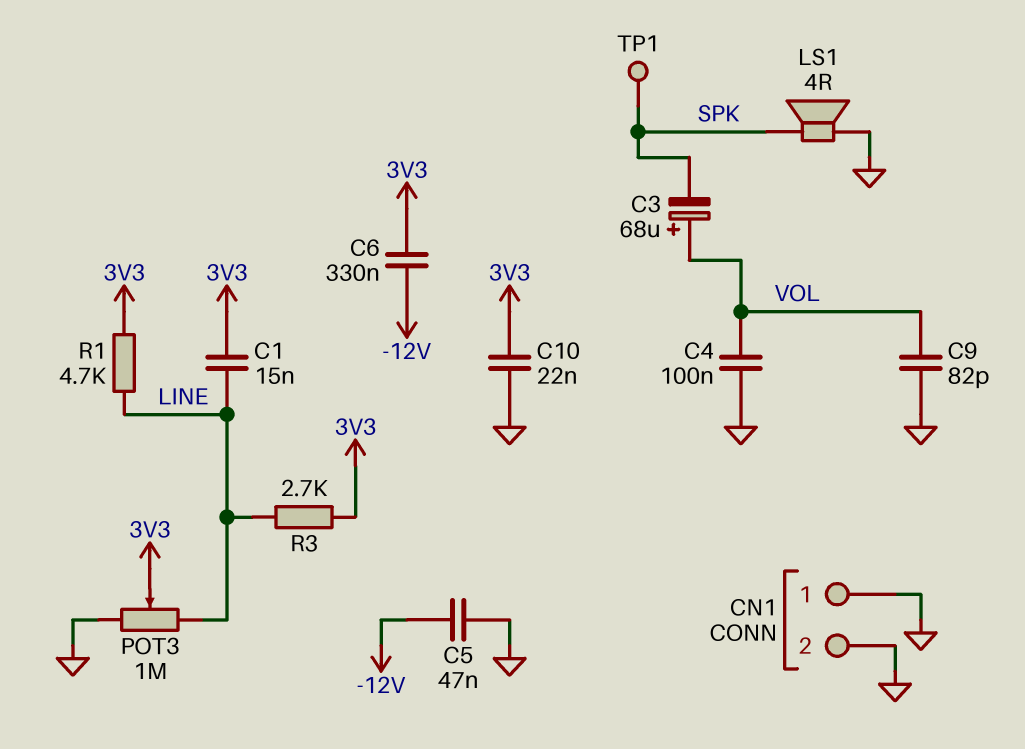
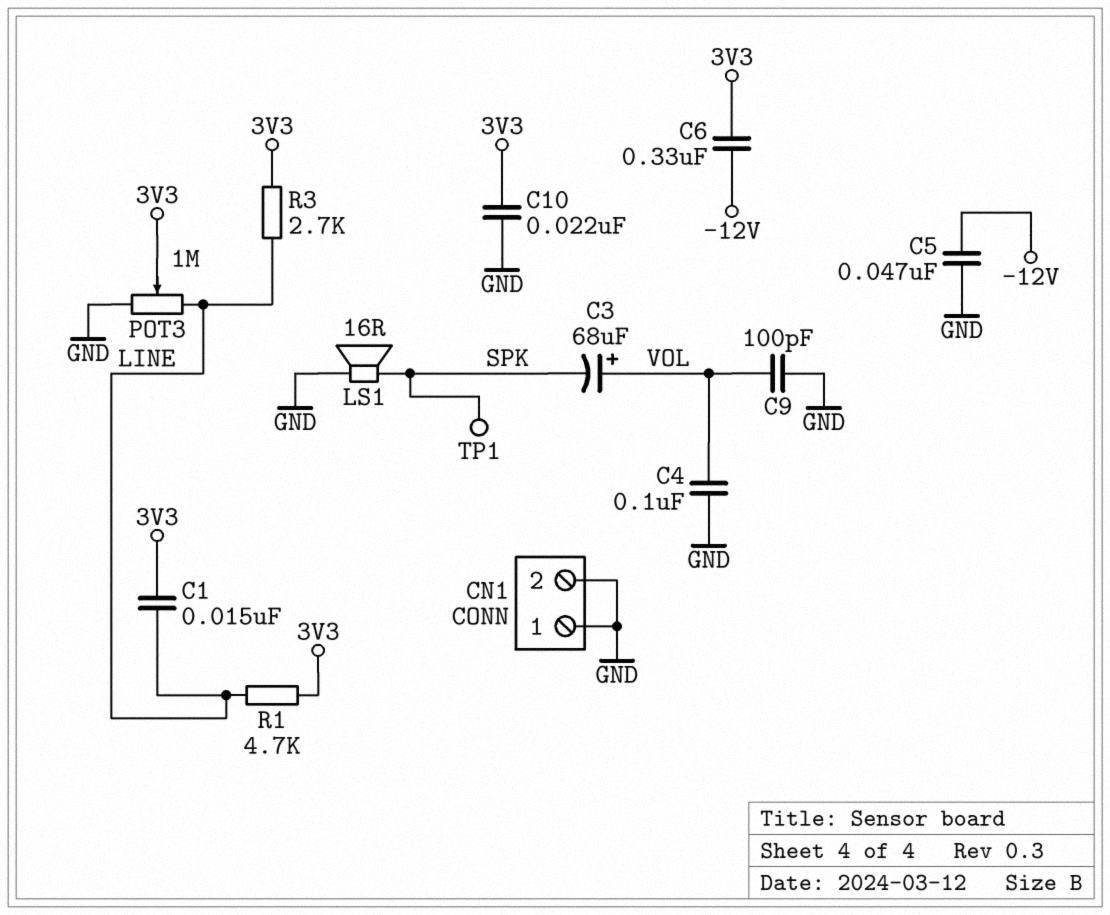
C9: 82pF (GND, VOL) -> 100pF (GND, VOL)
LS1: speaker 4R (GND, SPK) -> speaker 16R (GND, SPK)

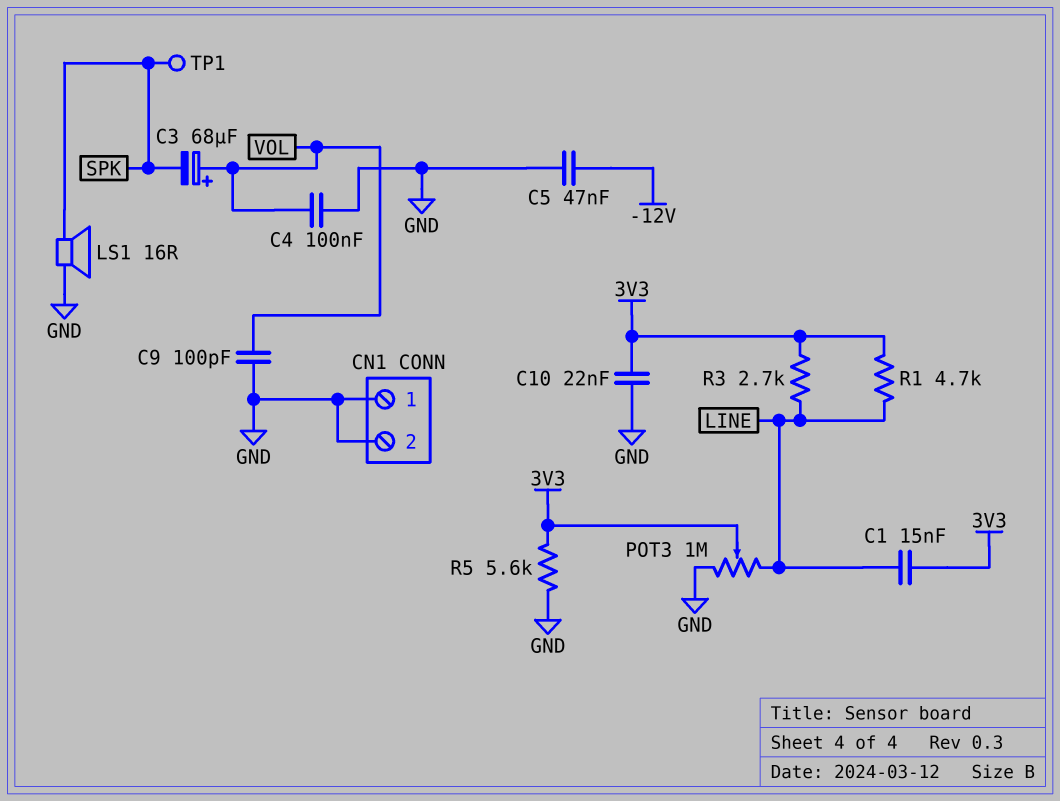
C6: 330nF (-12V, 3V3) -> none
R5: none -> 5.6k (3V3, GND)

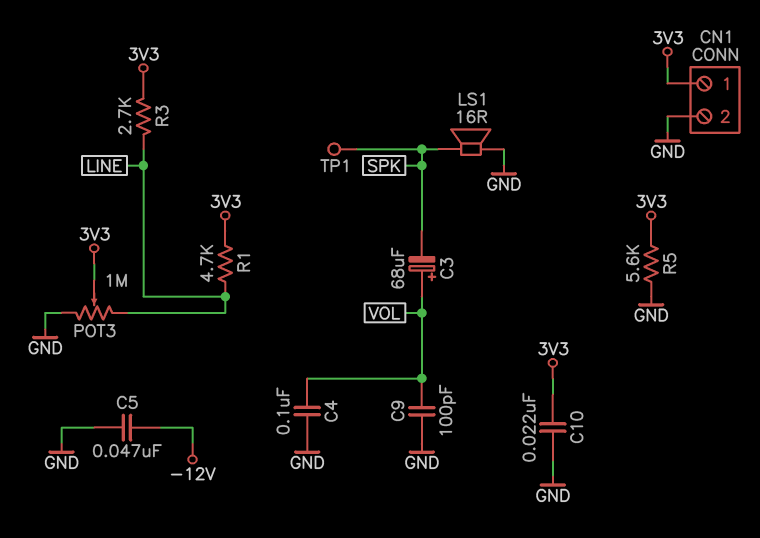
C1: 15nF (3V3, LINE) -> none
CN1 pin 1: GND -> 3V3

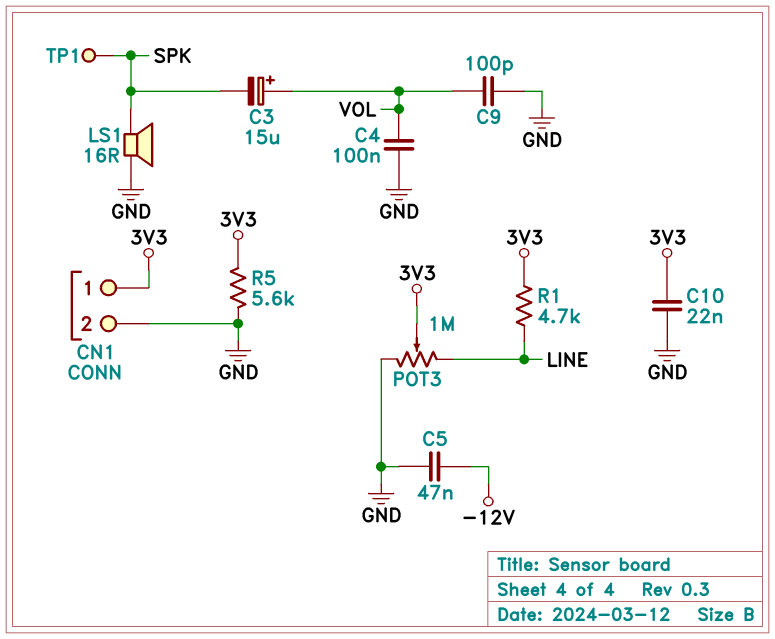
C3: 68uF (plus VOL, minus SPK) -> 15uF (plus VOL, minus SPK)
R3: 2.7k (3V3, LINE) -> none

